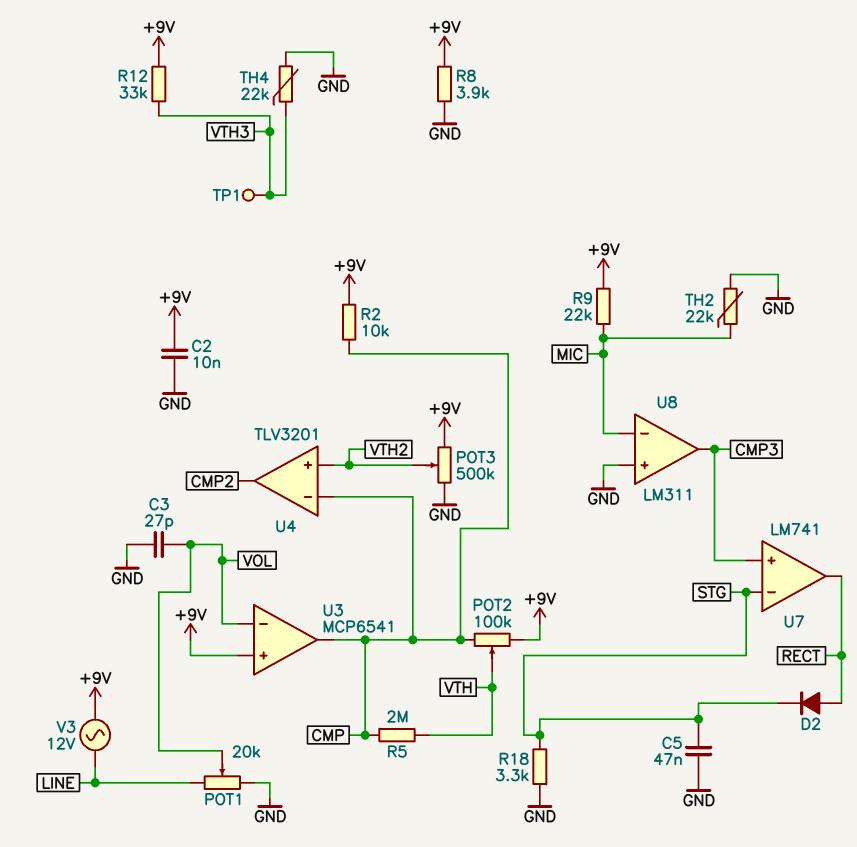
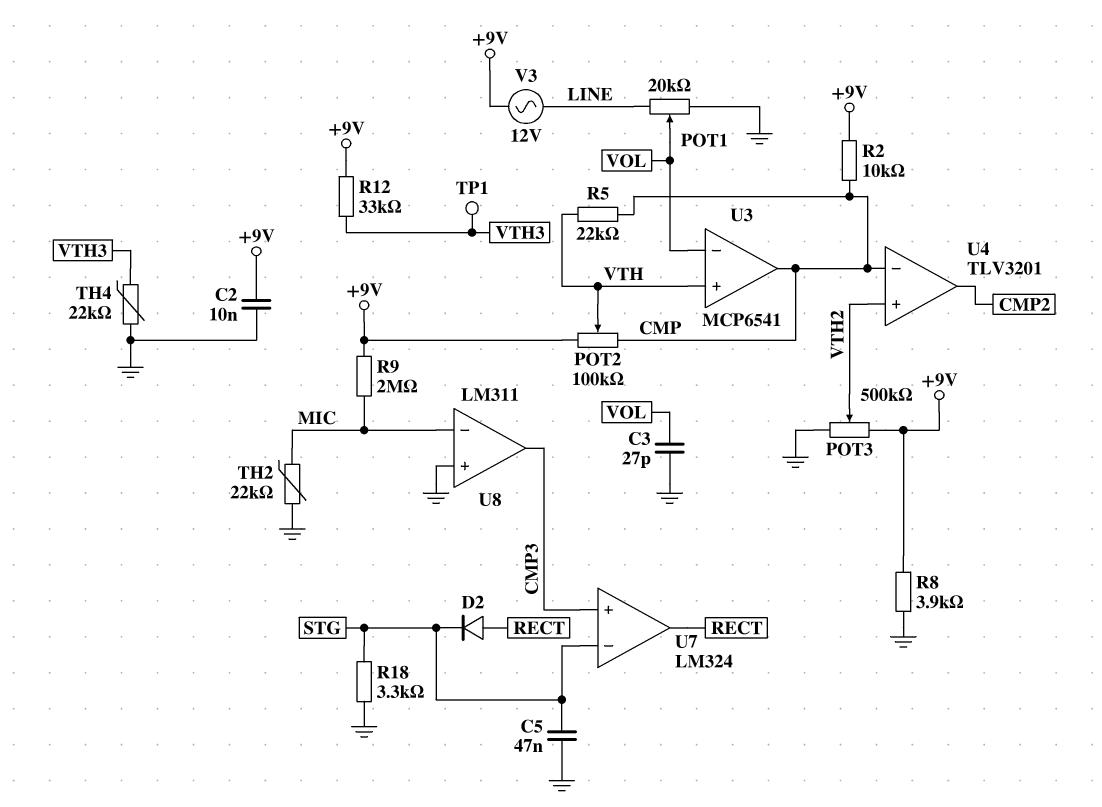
R5: 2M (CMP, VTH) -> 22k (CMP, VTH)
R9: 22k (+9V, MIC) -> 2M (+9V, MIC)
U3 pin in+: +9V -> VTH
U7: LM741 -> LM324

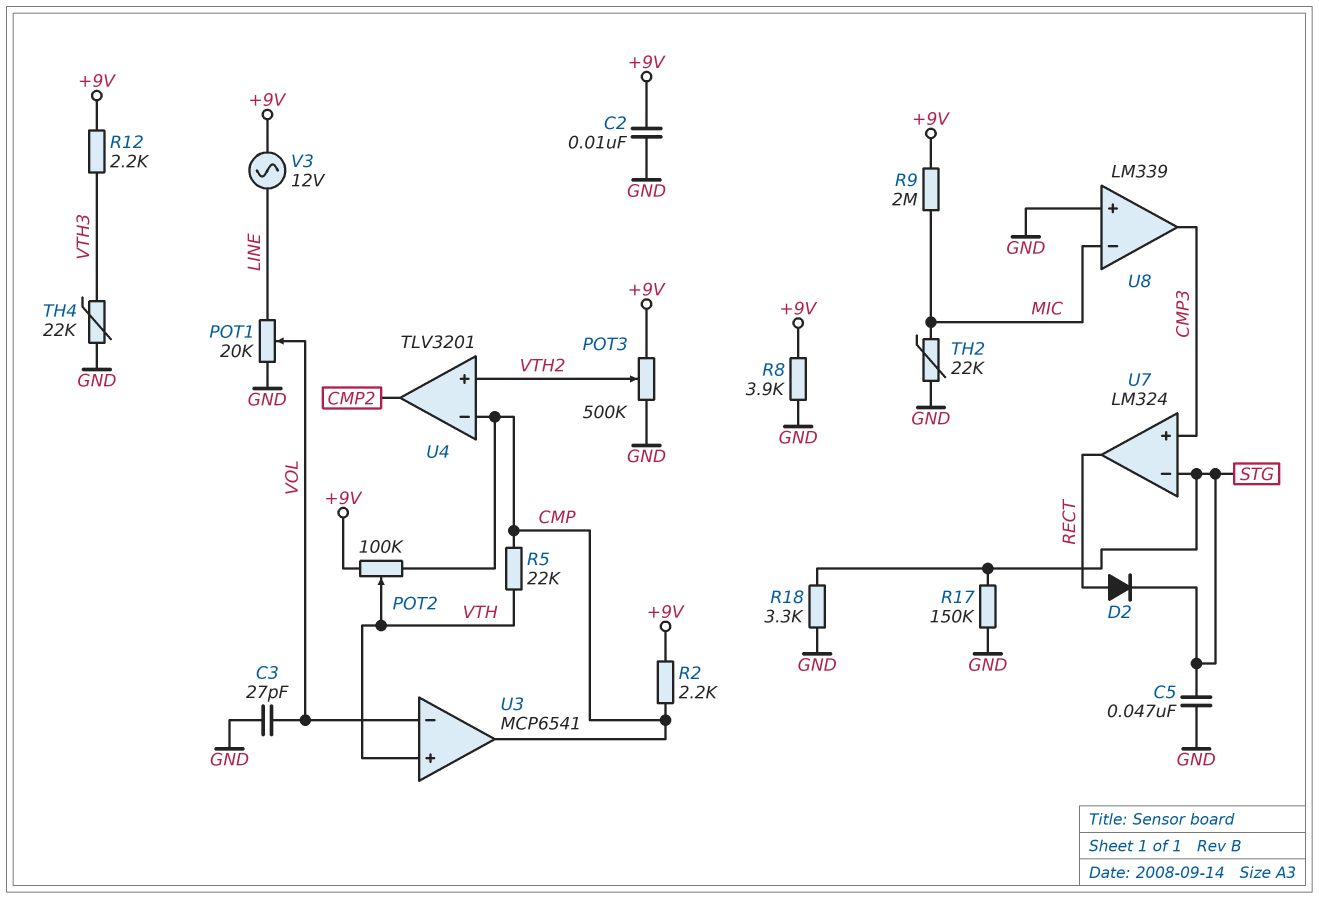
R2: 10k (+9V, CMP) -> 2.2k (+9V, CMP)
R12: 33k (+9V, VTH3) -> 2.2k (+9V, VTH3)
R17: none -> 150k (GND, STG)
TP1: test point (VTH3) -> none
U8: LM311 -> LM339

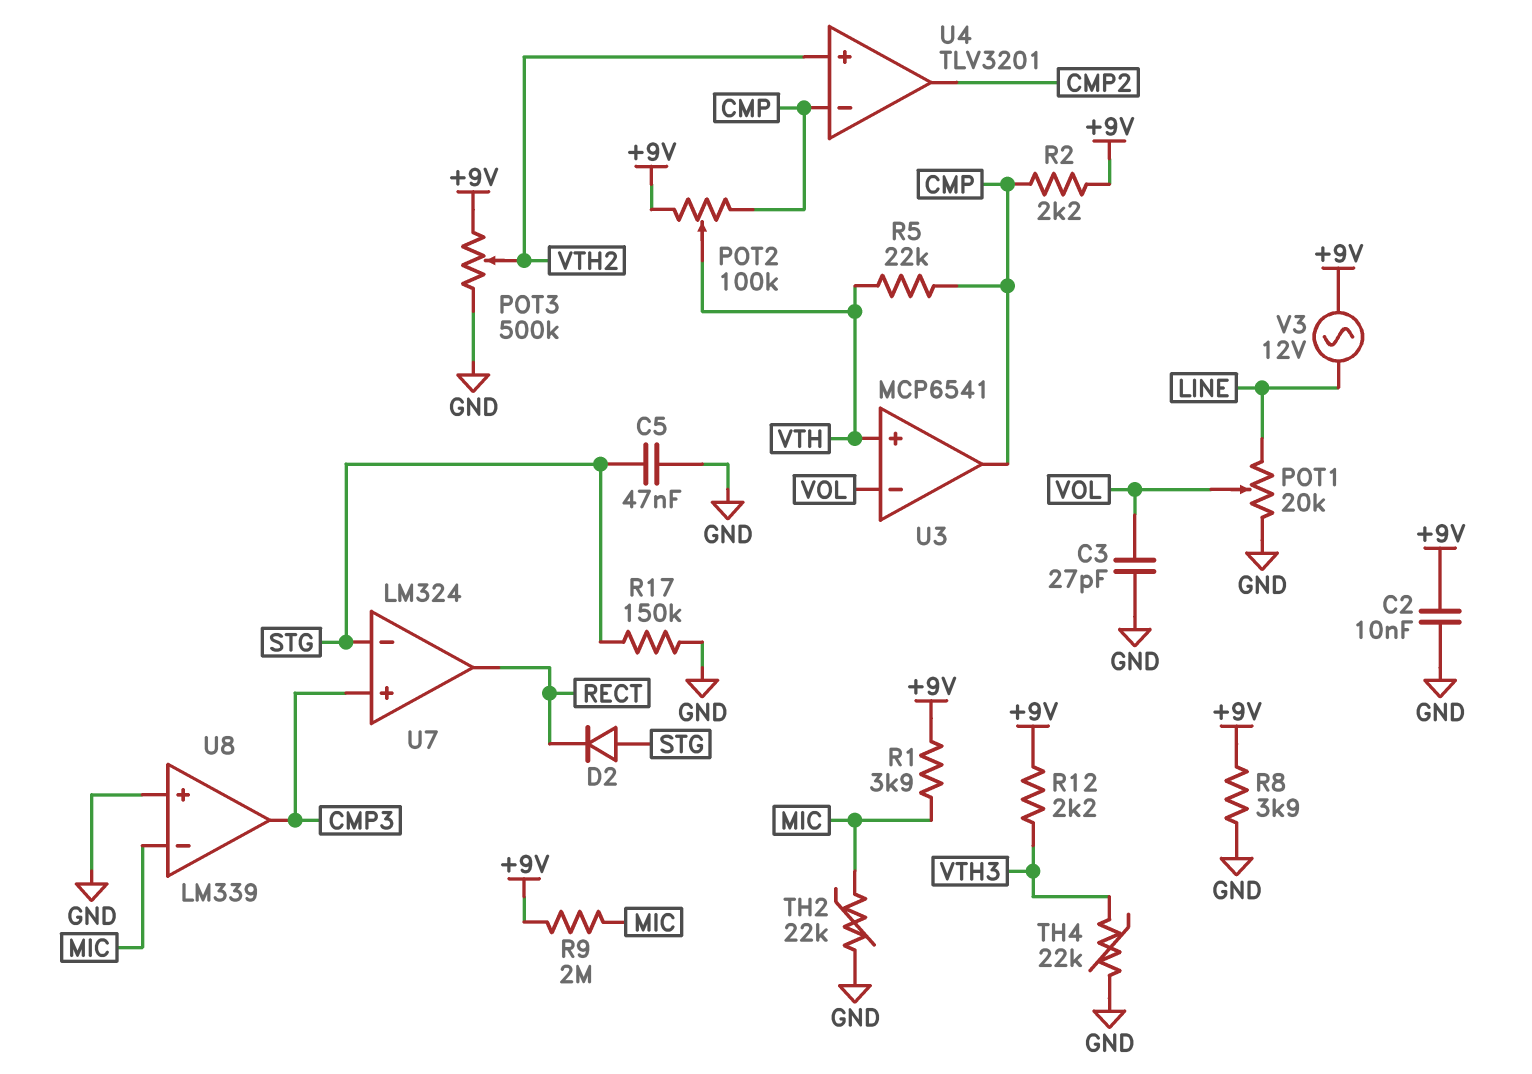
D2: diode (A RECT, K STG) -> diode (A STG, K RECT)
R1: none -> 3.9k (+9V, MIC)
R18: 3.3k (GND, STG) -> none

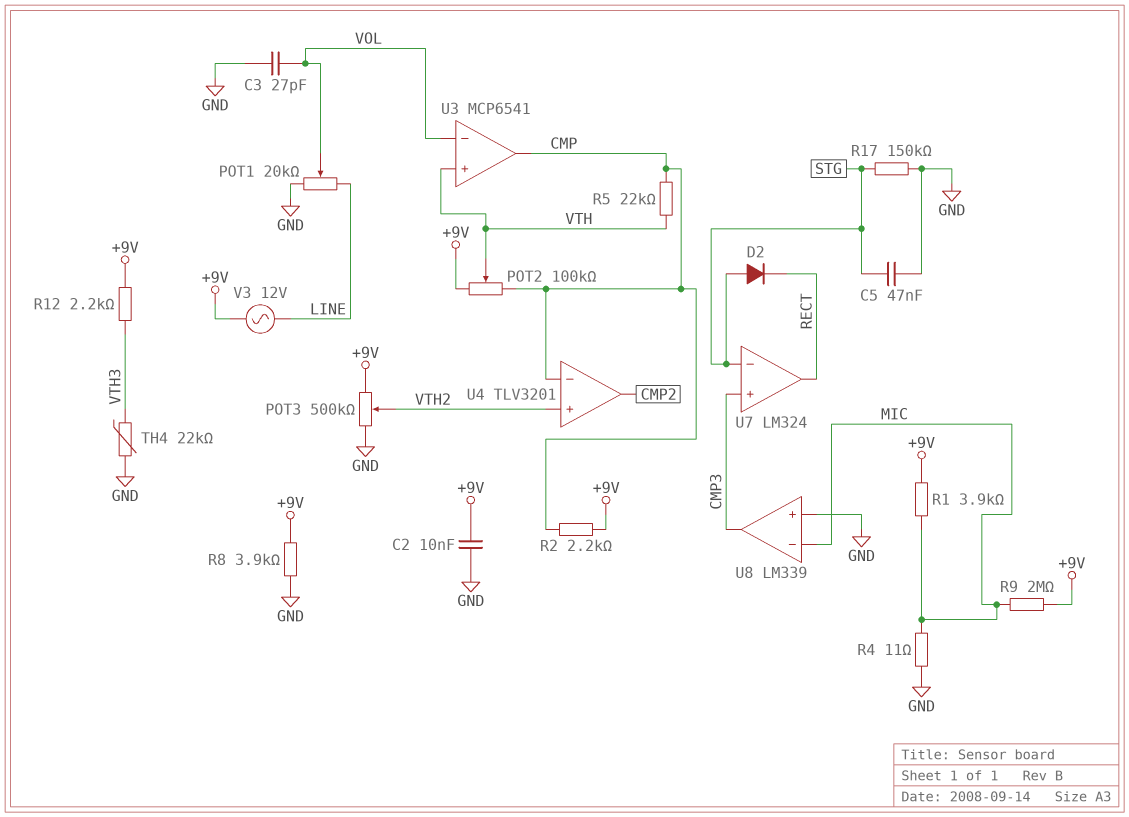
R4: none -> 11 (GND, MIC)
TH2: 22k (GND, MIC) -> none

